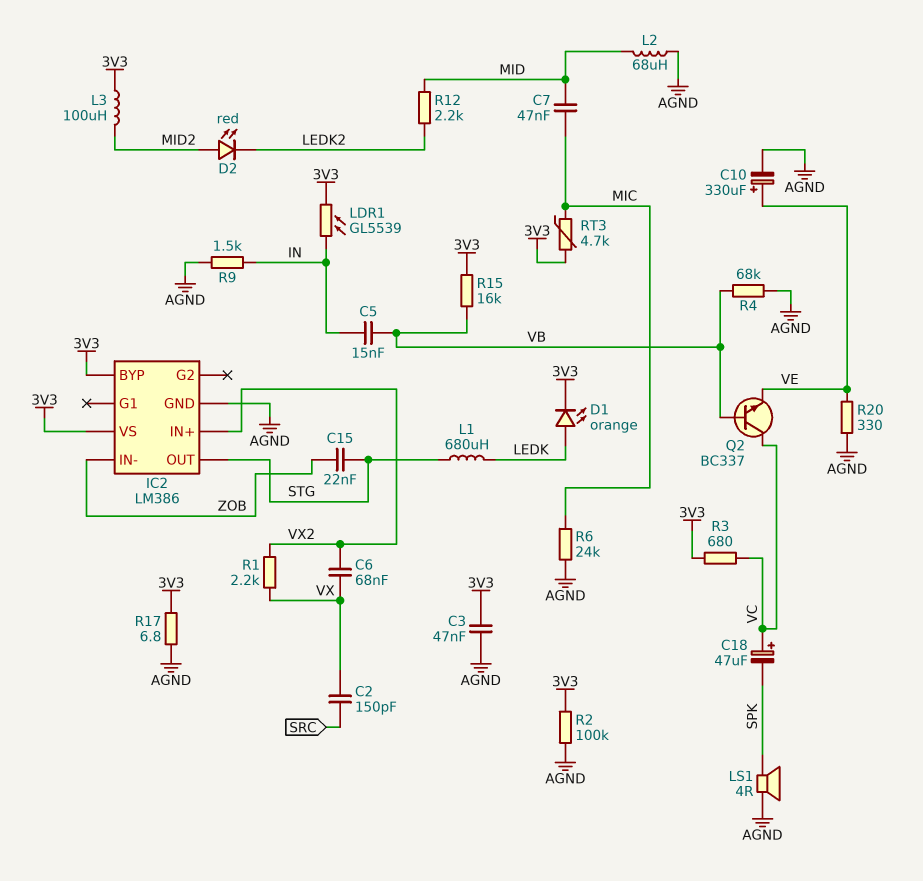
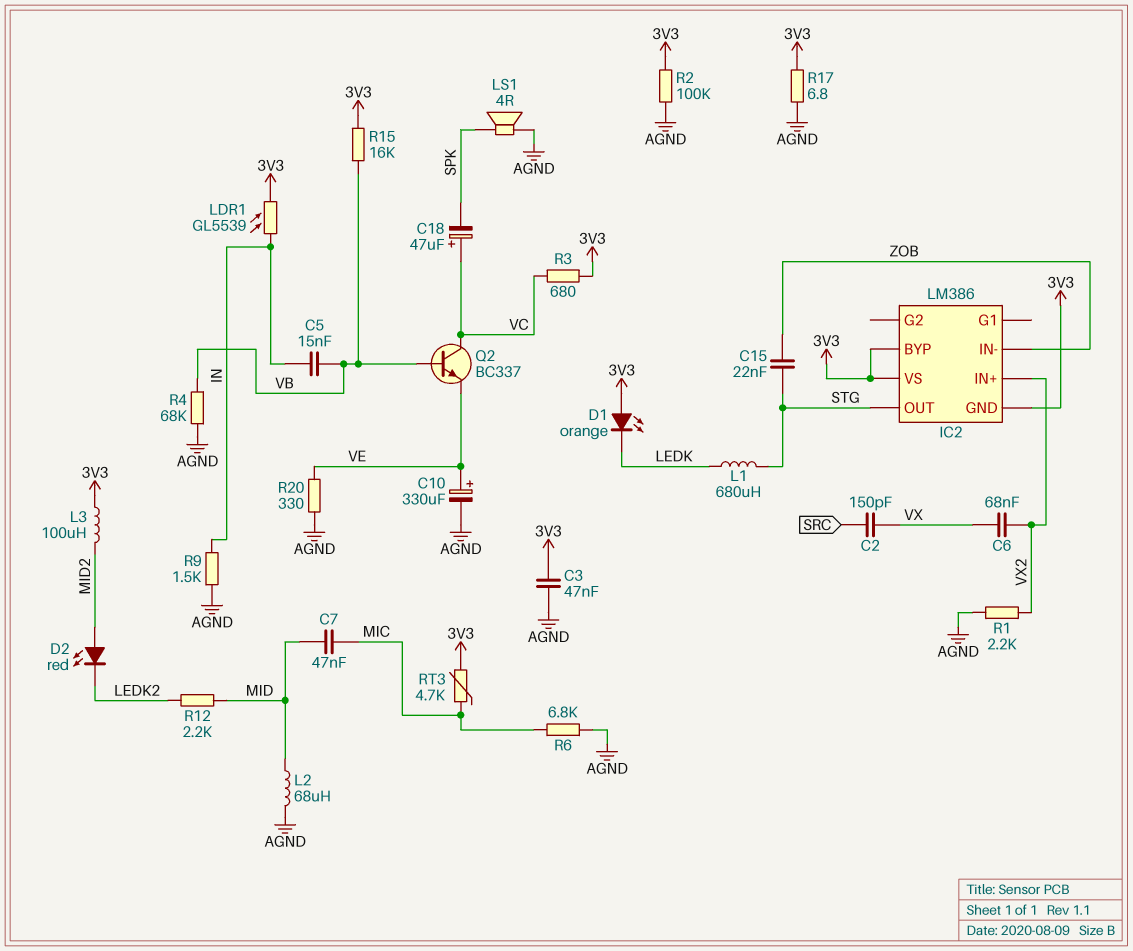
D1: LED orange (A LEDK, K 3V3) -> LED orange (A 3V3, K LEDK)
IC2 pin GND: AGND -> 3V3
R1: 2.2k (VX, VX2) -> 2.2k (AGND, VX2)
R6: 24k (AGND, MIC) -> 6.8k (AGND, MIC)

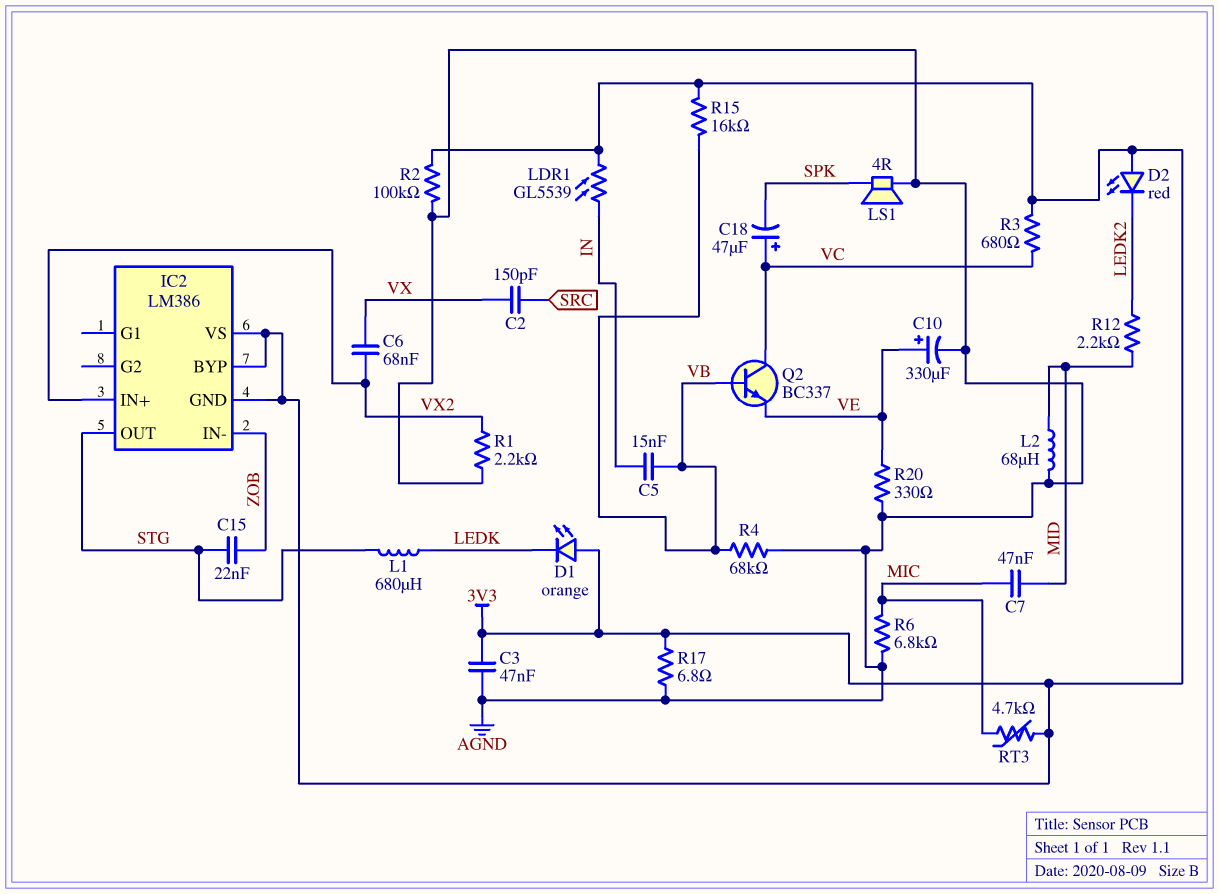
D2: LED red (A MID2, K LEDK2) -> LED red (A 3V3, K LEDK2)
L3: 100uH (3V3, MID2) -> none
R9: 1.5k (AGND, IN) -> none

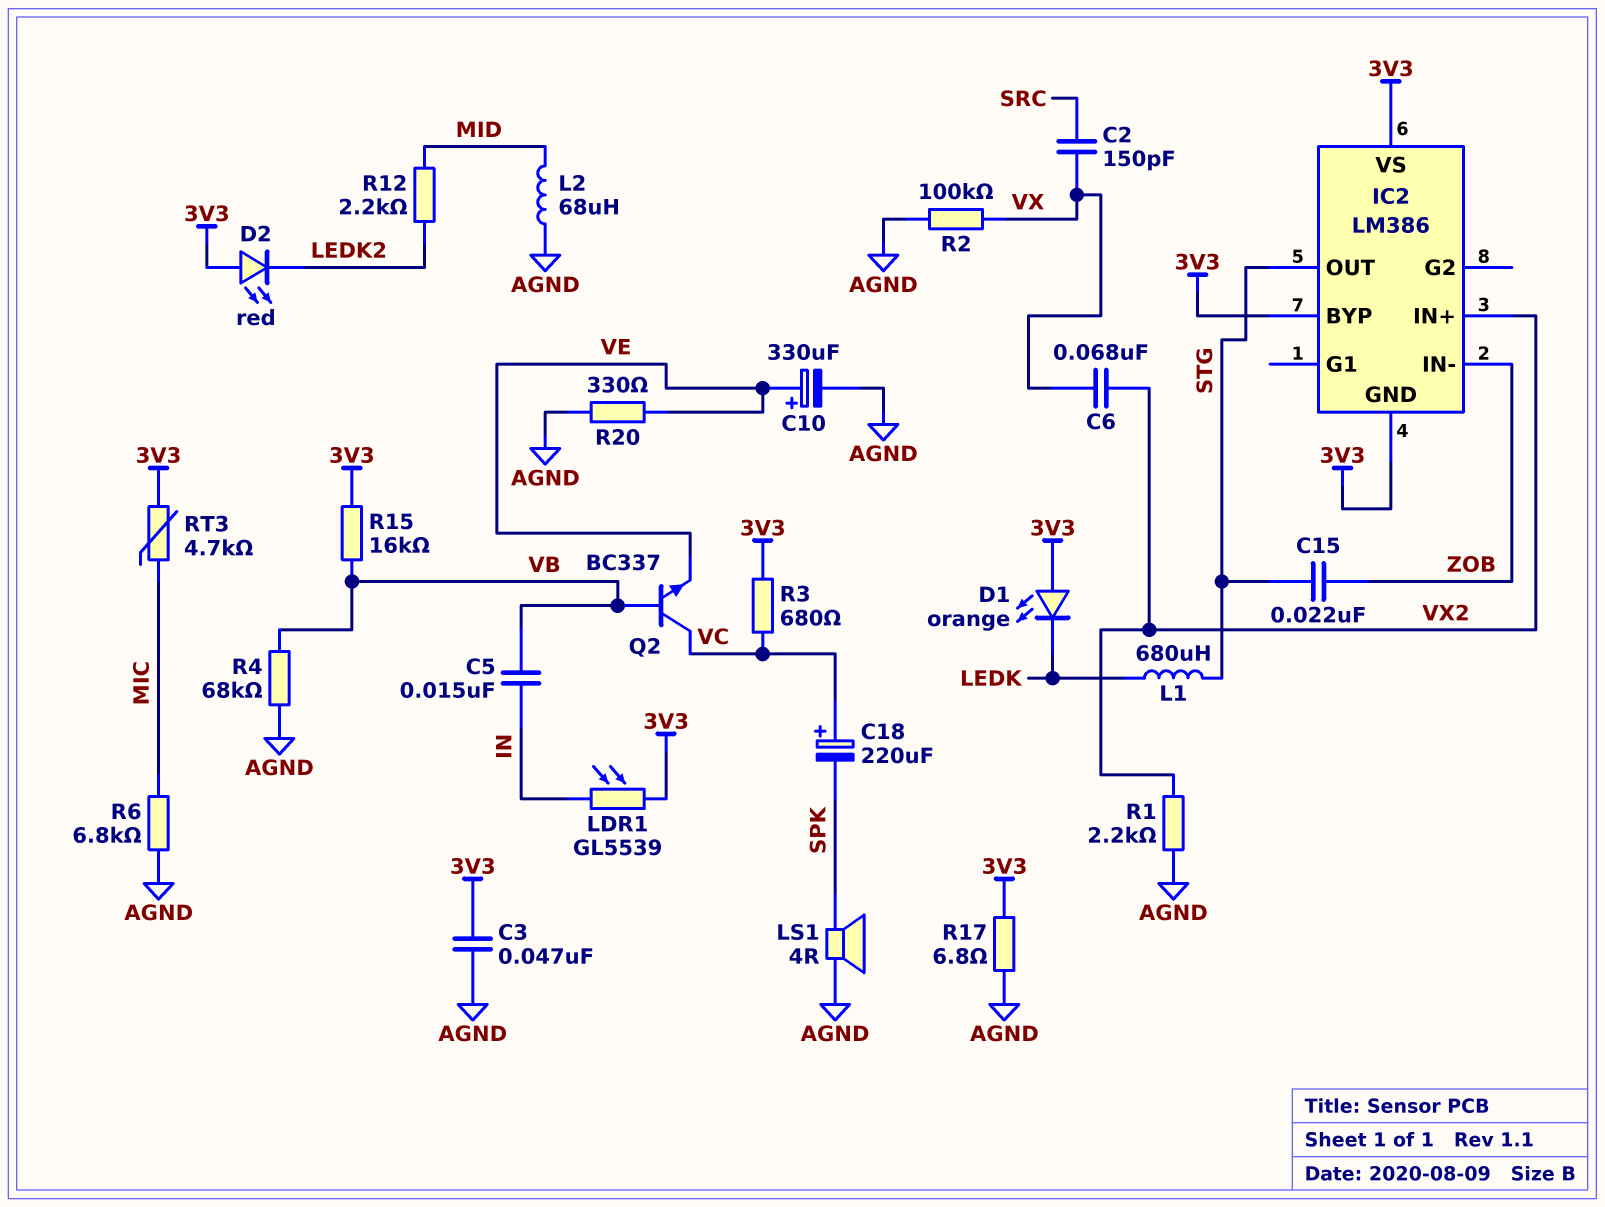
C7: 47nF (MIC, MID) -> none
C18: 47uF (plus VC, minus SPK) -> 220uF (plus VC, minus SPK)
R2: 100k (3V3, AGND) -> 100k (AGND, VX)

